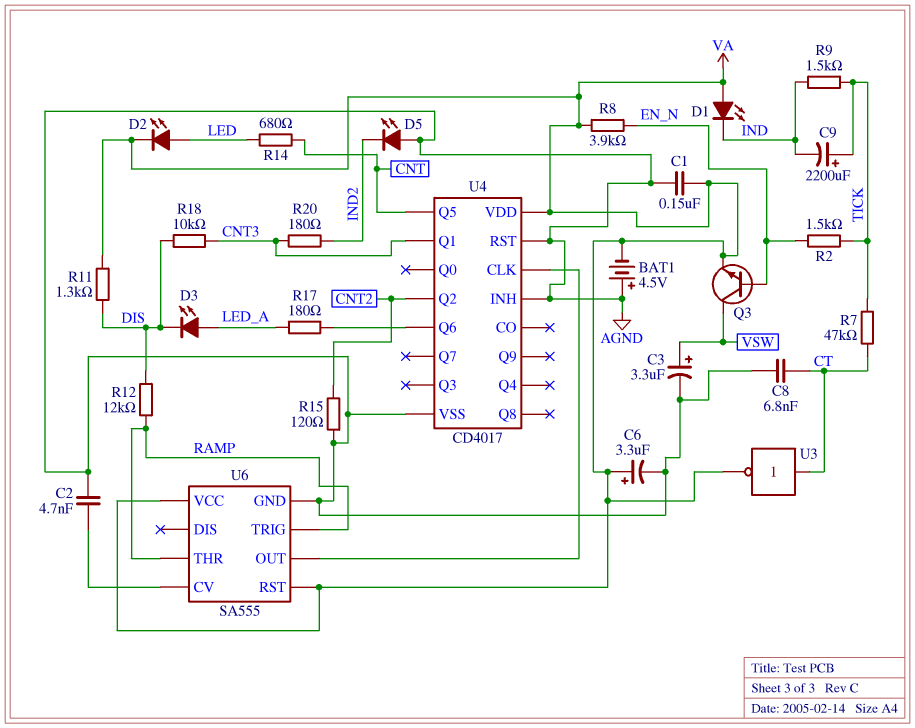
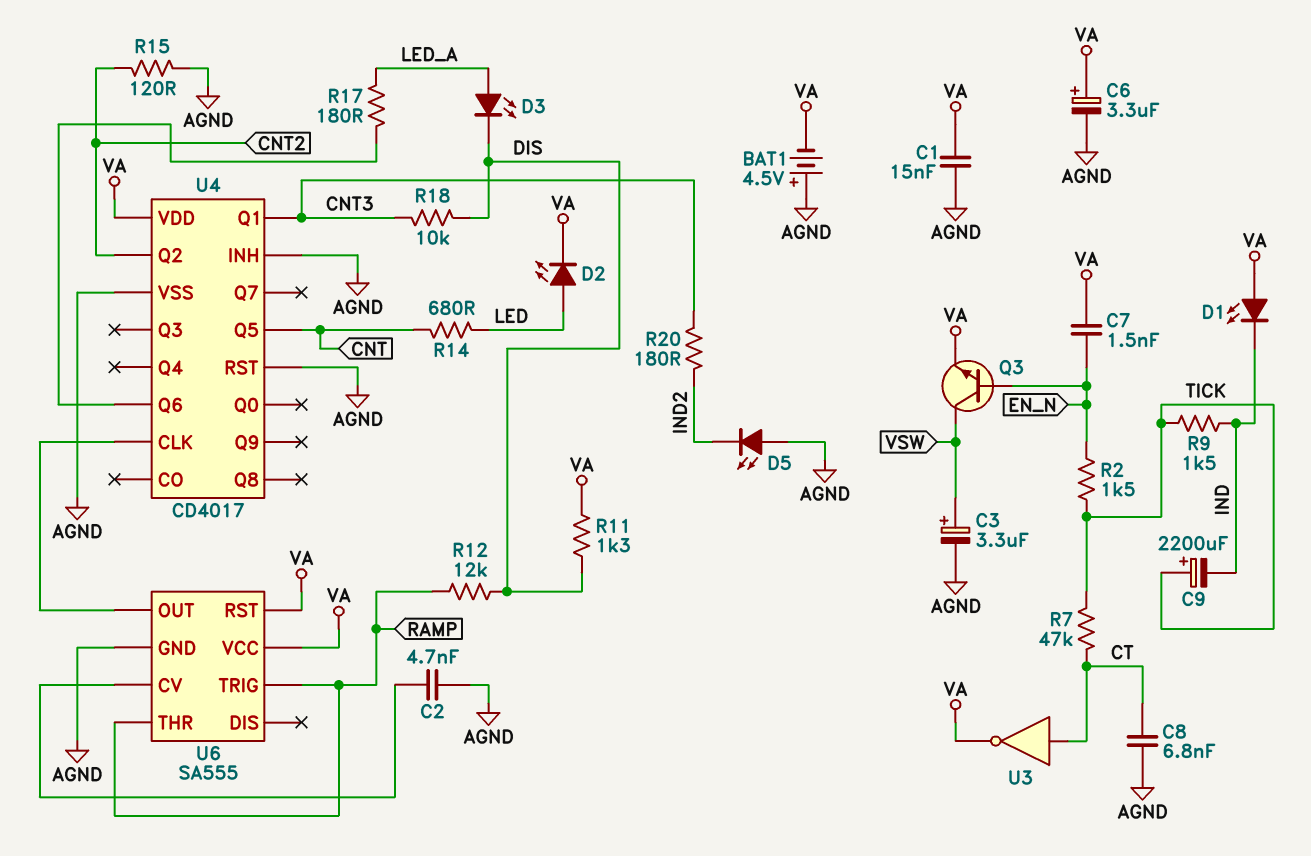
C1: 150nF (AGND, VA) -> 15nF (AGND, VA)
C7: none -> 1.5nF (EN_N, VA)
R8: 3.9k (EN_N, VA) -> none

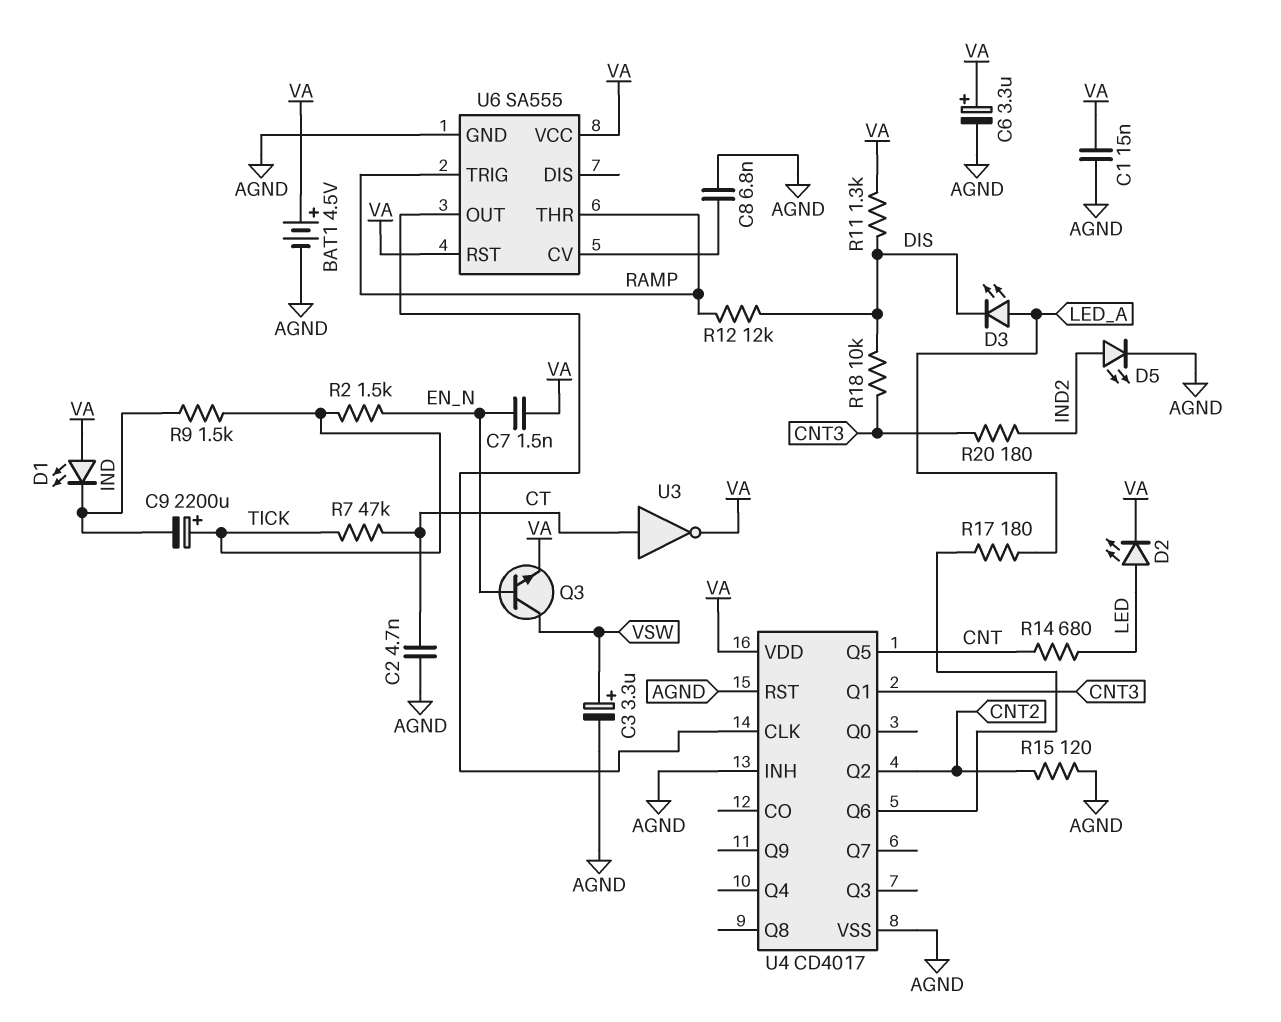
BAT1: 4.5V (plus AGND, minus VA) -> 4.5V (plus VA, minus AGND)
C2: 4.7nF (AGND, U6/CV) -> 4.7nF (AGND, CT)
C8: 6.8nF (AGND, CT) -> 6.8nF (AGND, U6/CV)
D5: LED (A AGND, K IND2) -> LED (A IND2, K AGND)

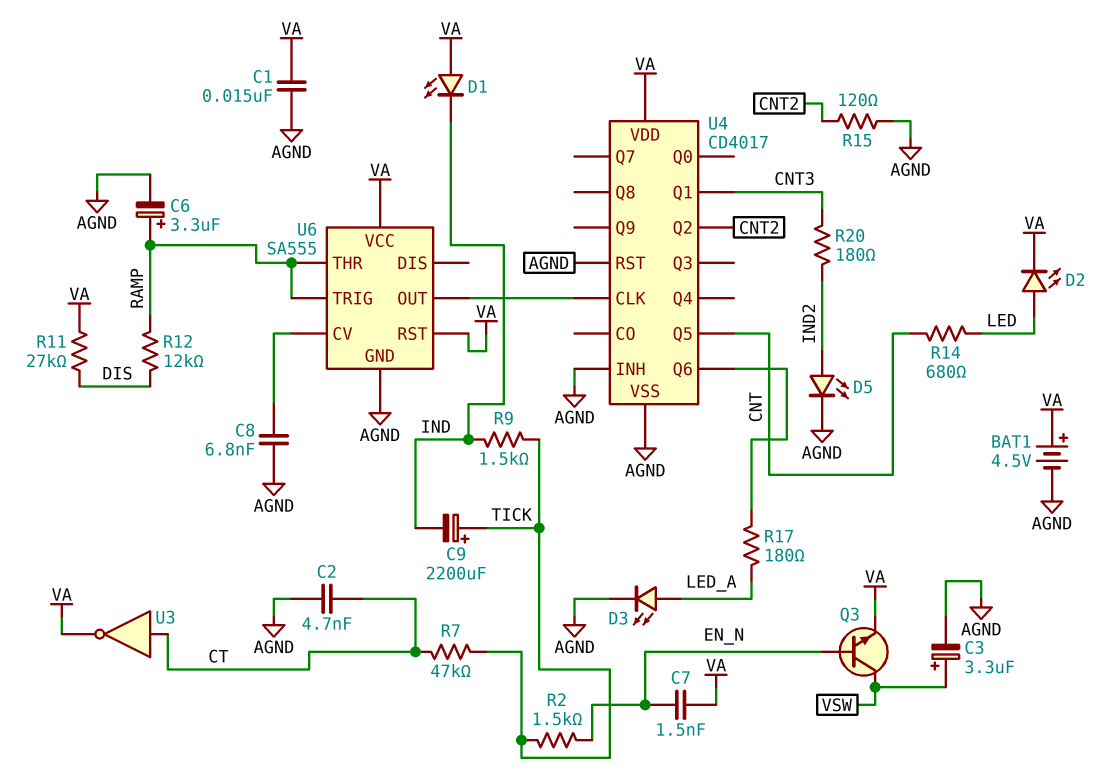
C6: 3.3uF (plus VA, minus AGND) -> 3.3uF (plus RAMP, minus AGND)
D3: LED (A LED_A, K DIS) -> LED (A LED_A, K AGND)
R11: 1.3k (DIS, VA) -> 27k (DIS, VA)
R18: 10k (CNT3, DIS) -> none

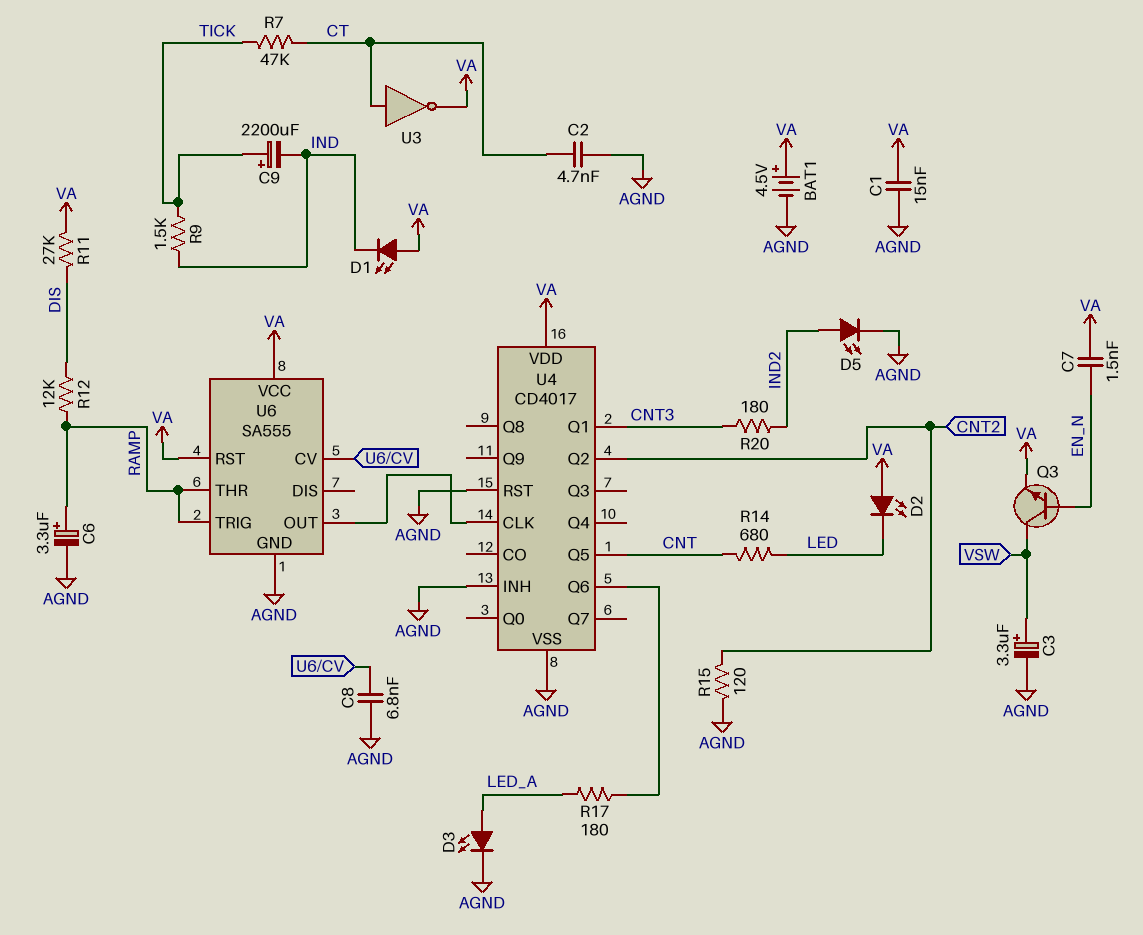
D2: LED (A LED, K VA) -> LED (A VA, K LED)
R2: 1.5k (EN_N, TICK) -> none

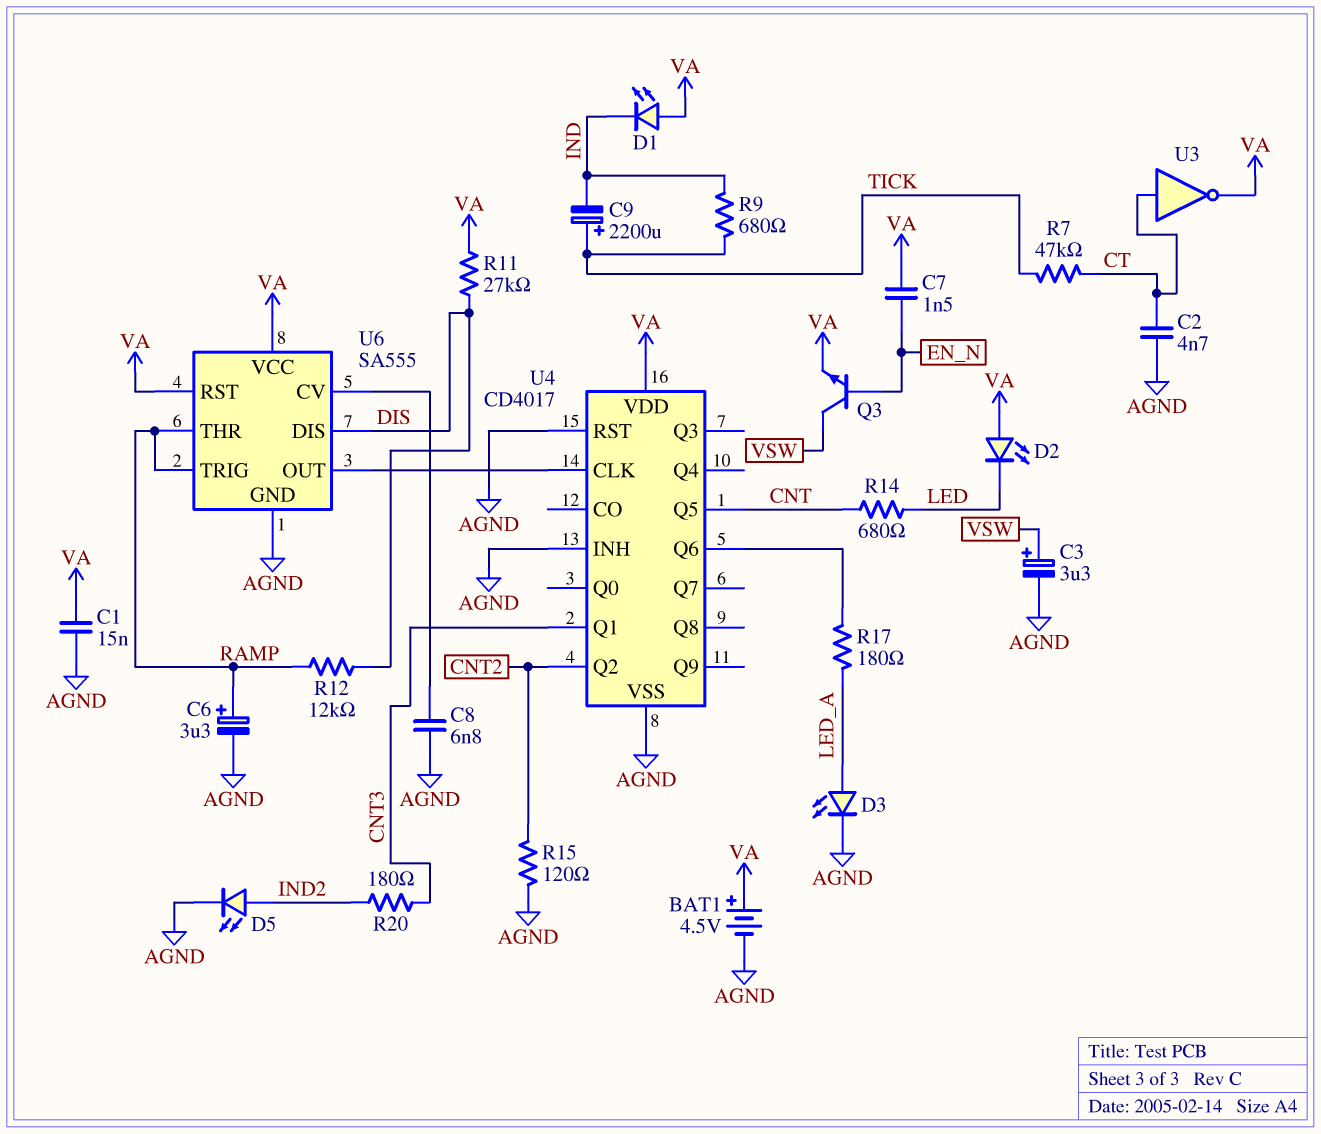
R9: 1.5k (IND, TICK) -> 680 (IND, TICK)
U6 pin DIS: none -> DIS

